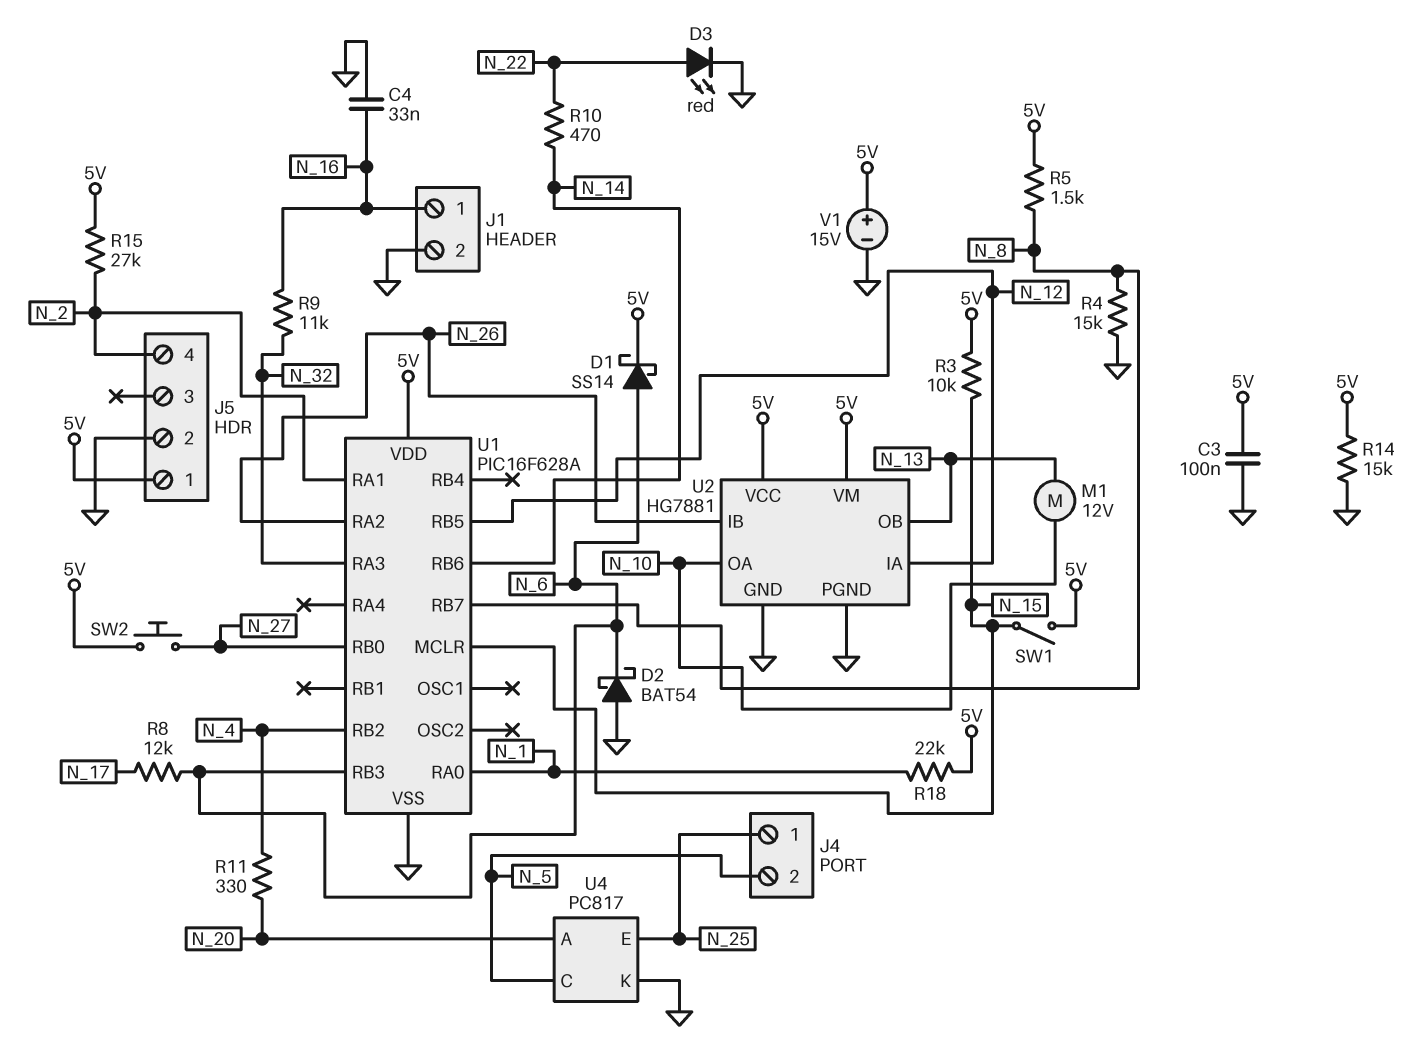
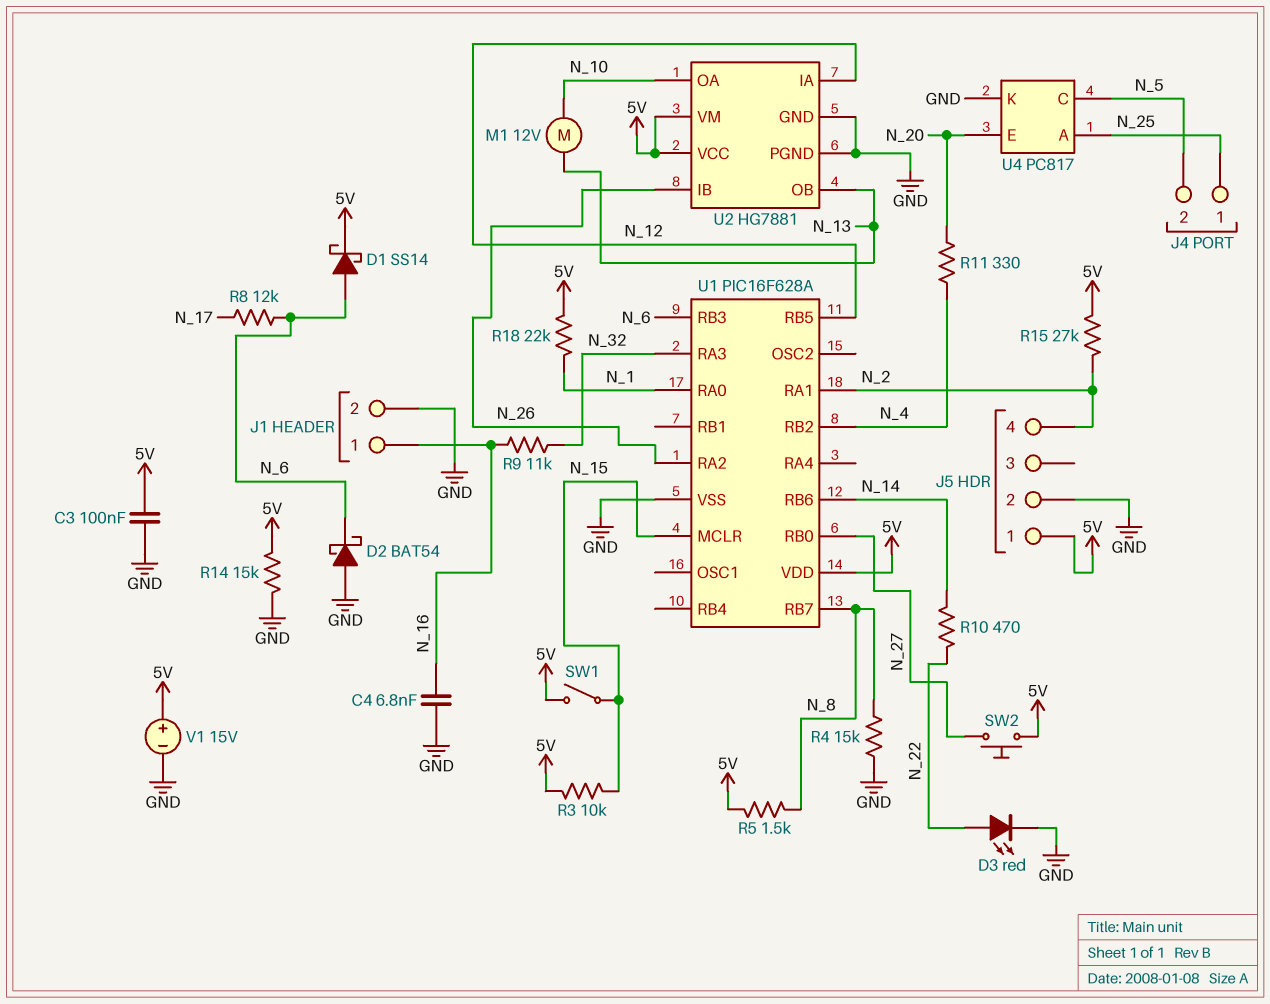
C4: 33nF (GND, N_16) -> 6.8nF (GND, N_16)
U4 pin A: N_20 -> N_25
U4 pin E: N_25 -> N_20

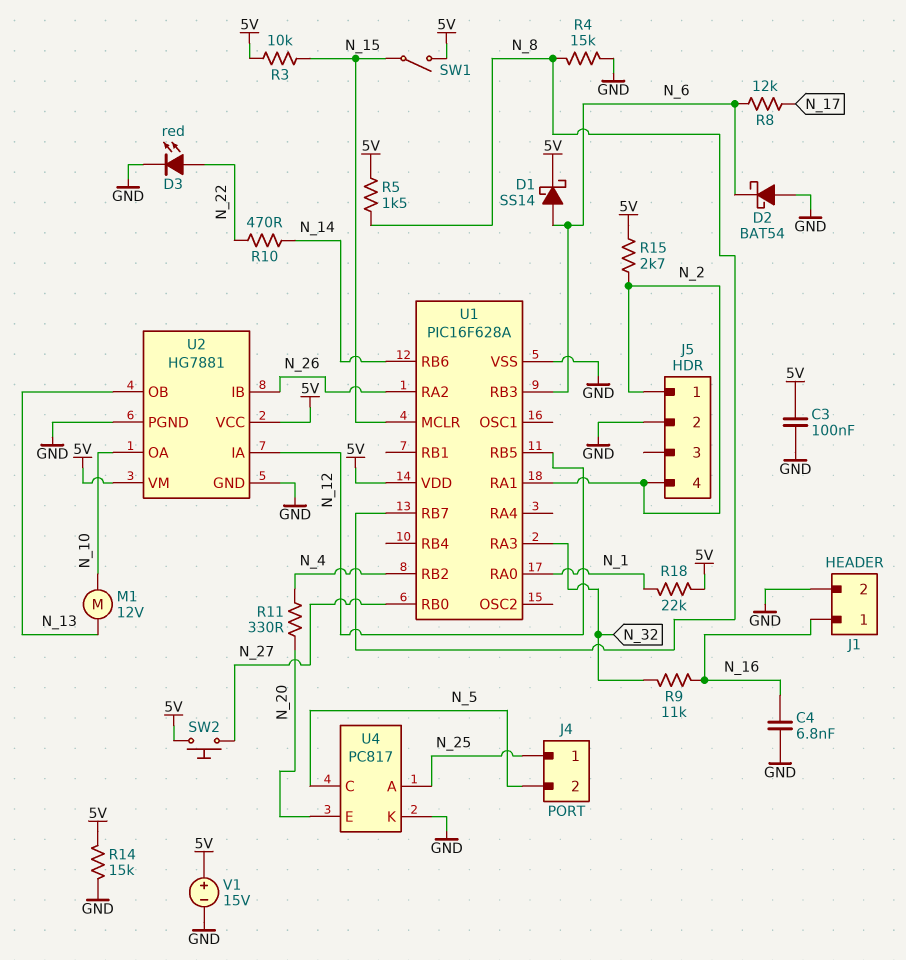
J5 pin 1: 5V -> N_2
R15: 27k (5V, N_2) -> 2.7k (5V, N_2)

